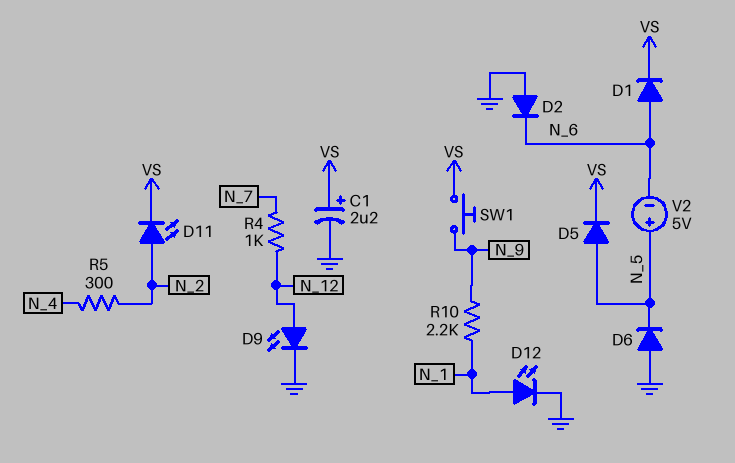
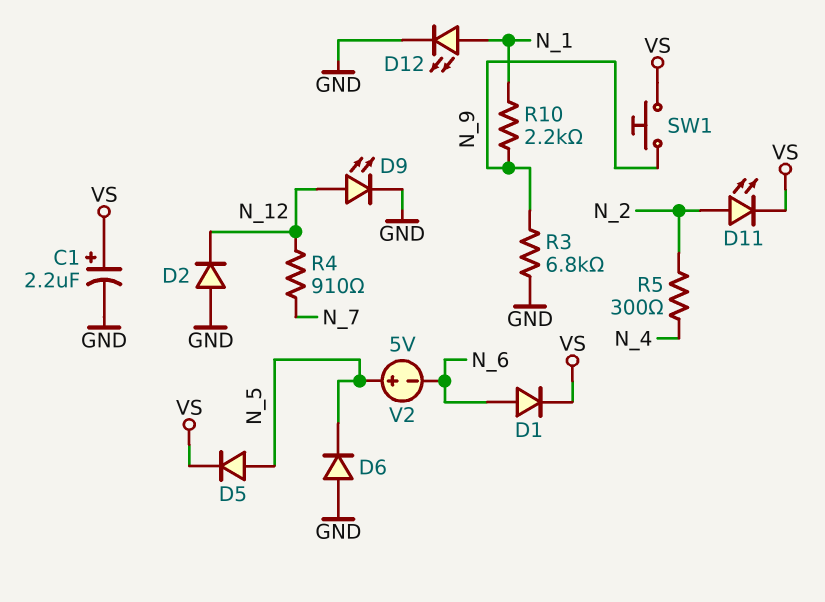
D2: diode (A GND, K N_6) -> diode (A GND, K N_12)
R3: none -> 6.8k (GND, N_9)
R4: 1k (N_7, N_12) -> 910 (N_7, N_12)

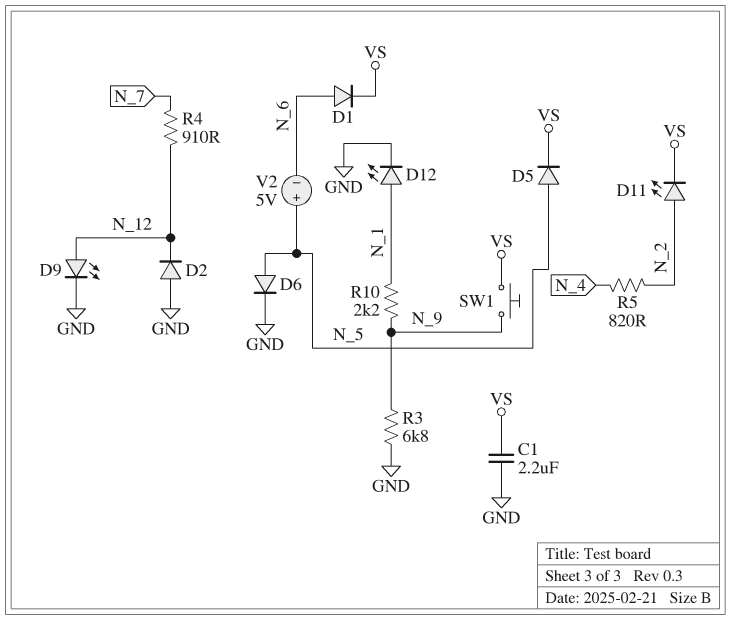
C1: 2.2uF (plus VS, minus GND) -> 2.2uF (GND, VS)
D6: diode (A GND, K N_5) -> diode (A N_5, K GND)
R5: 300 (N_2, N_4) -> 820 (N_2, N_4)

